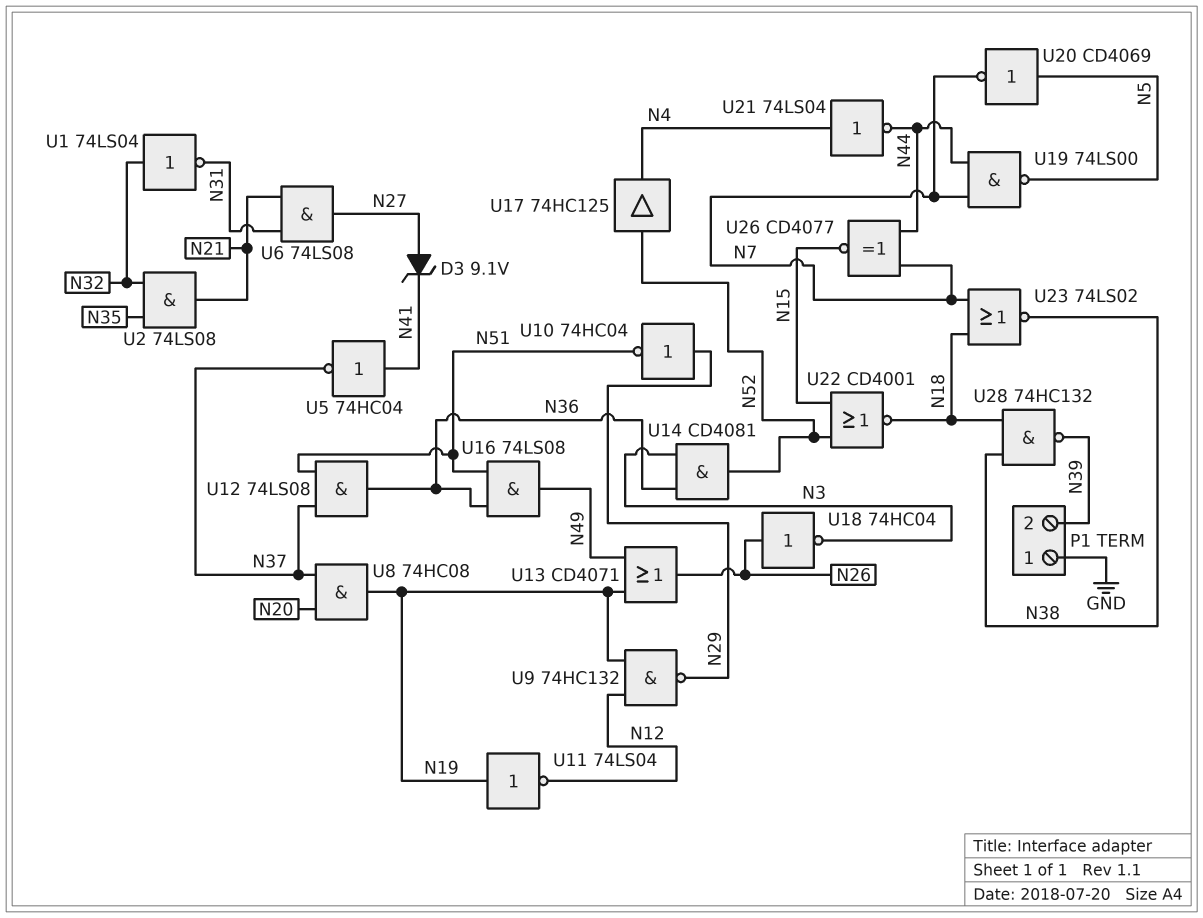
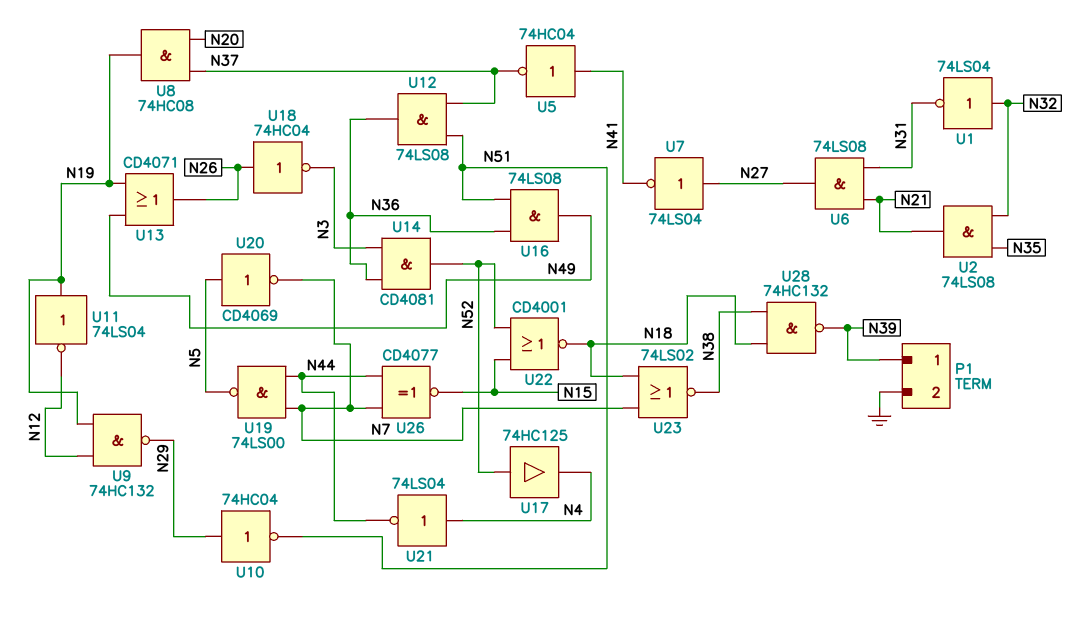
D3: zener 9.1V (A N27, K N41) -> none
P1 pin 1: GND -> N39
P1 pin 2: N39 -> GND
U7: none -> NOT 74LS04 (in N27, out N41)

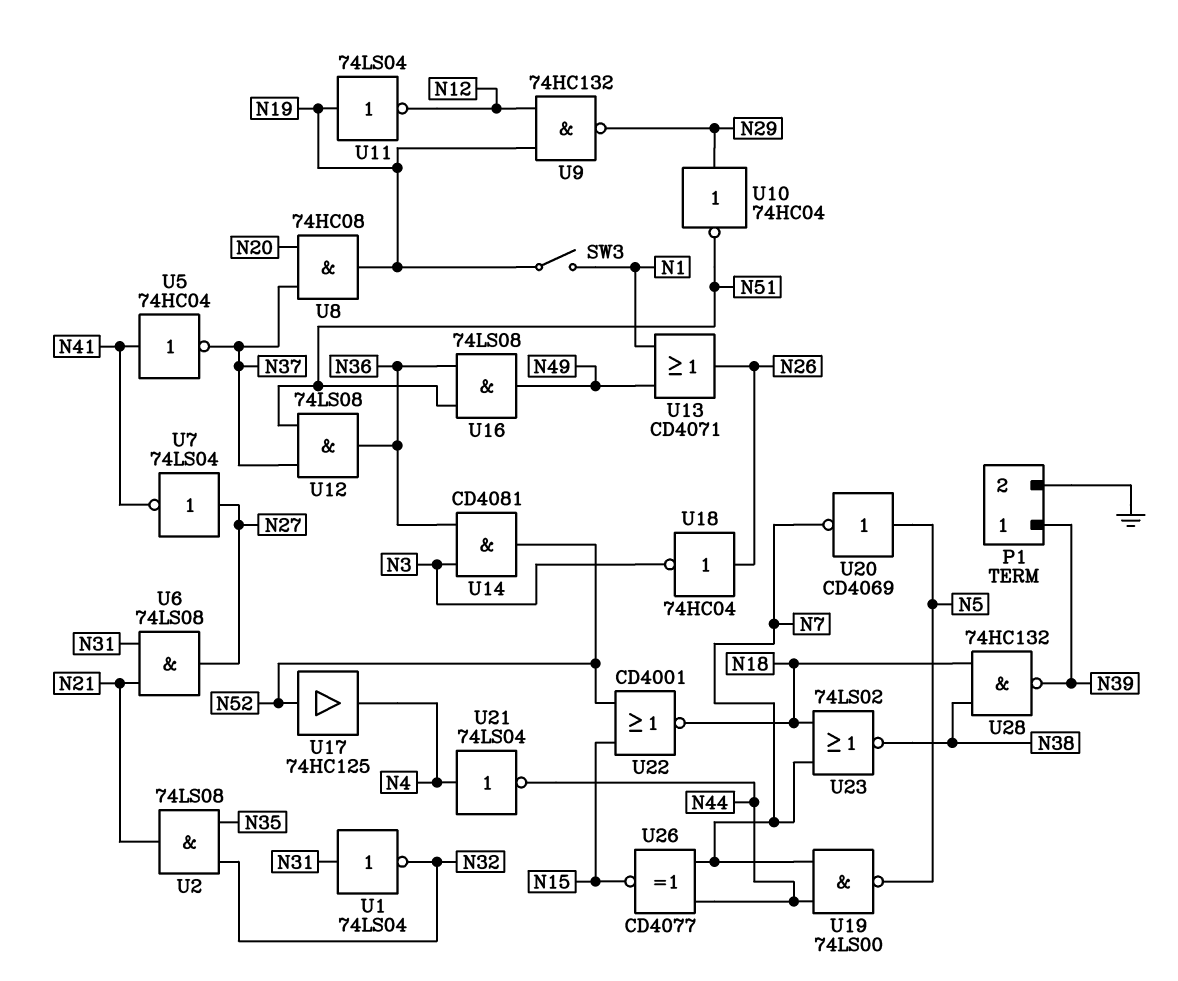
SW3: none -> switch (N1, N19)
U1: NOT 74LS04 (in N32, out N31) -> NOT 74LS04 (in N31, out N32)
U13: OR CD4071 (in N19, in N49, out N26) -> OR CD4071 (in N1, in N49, out N26)

